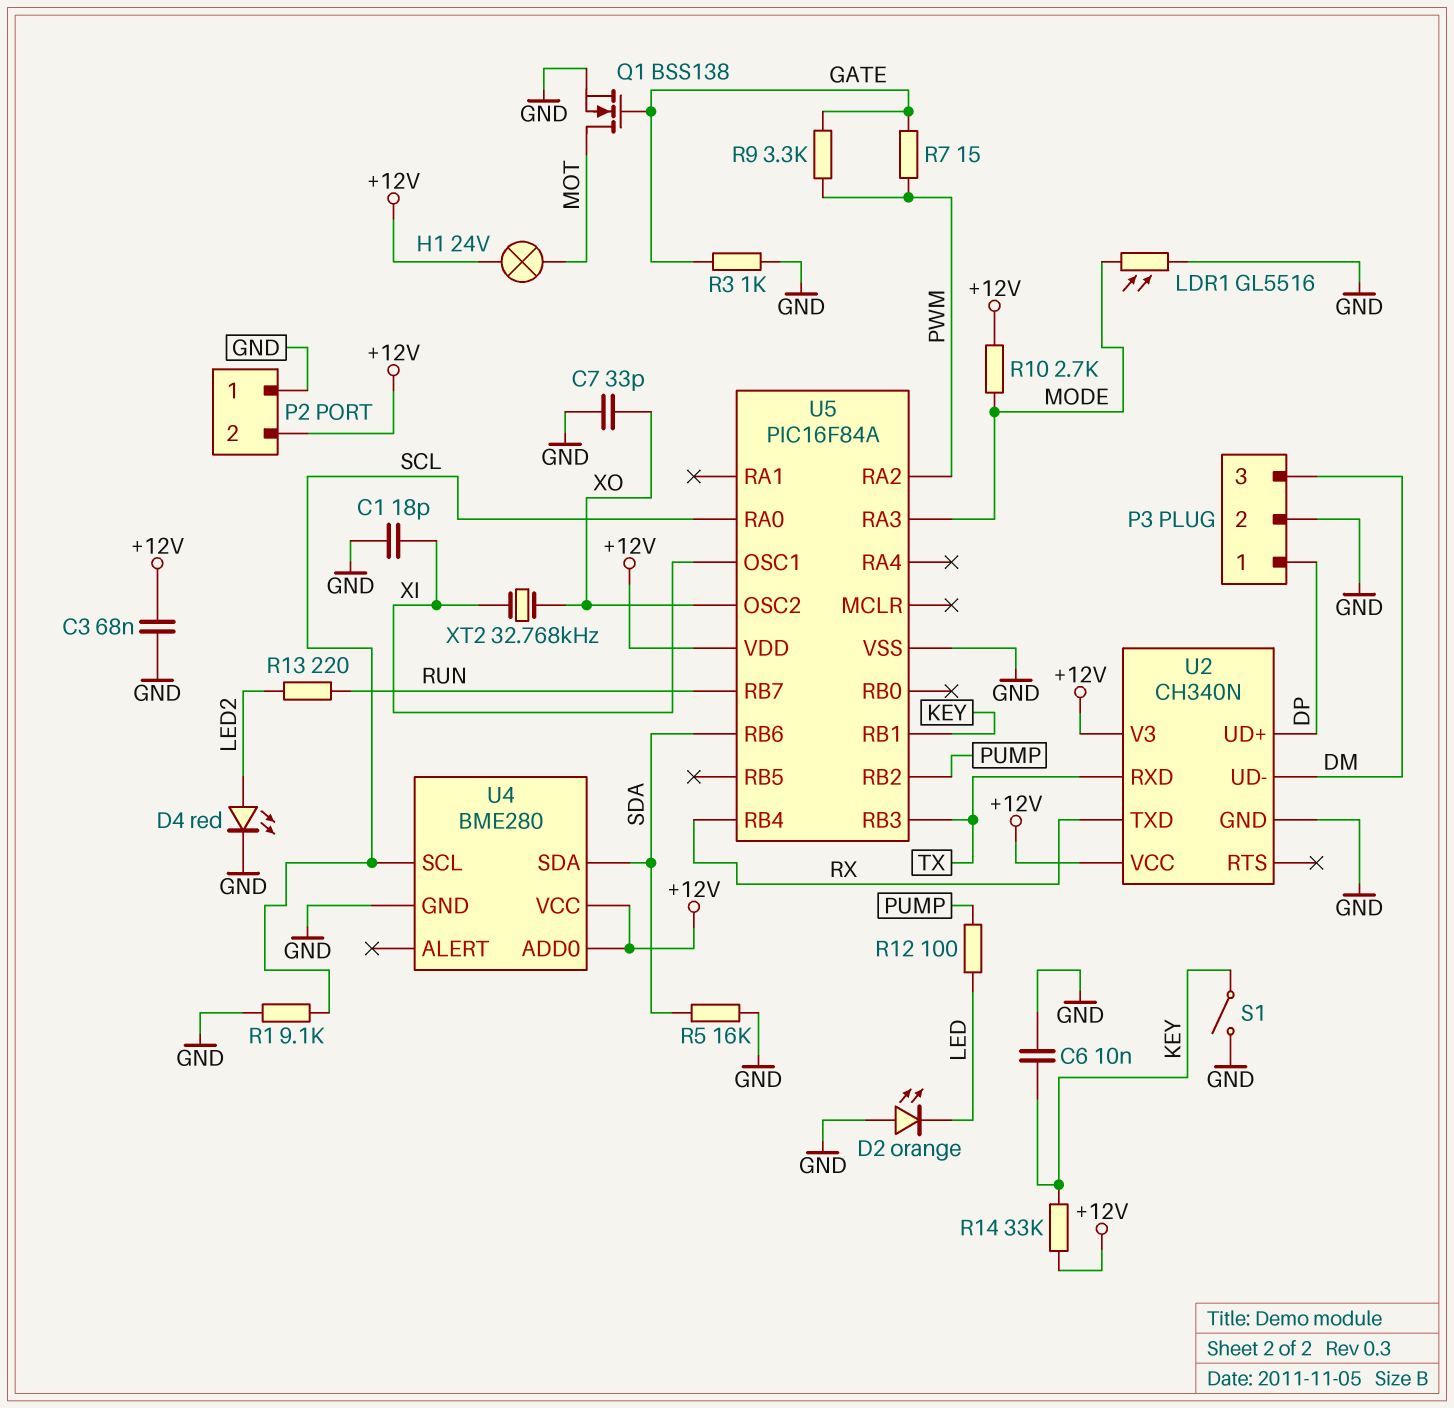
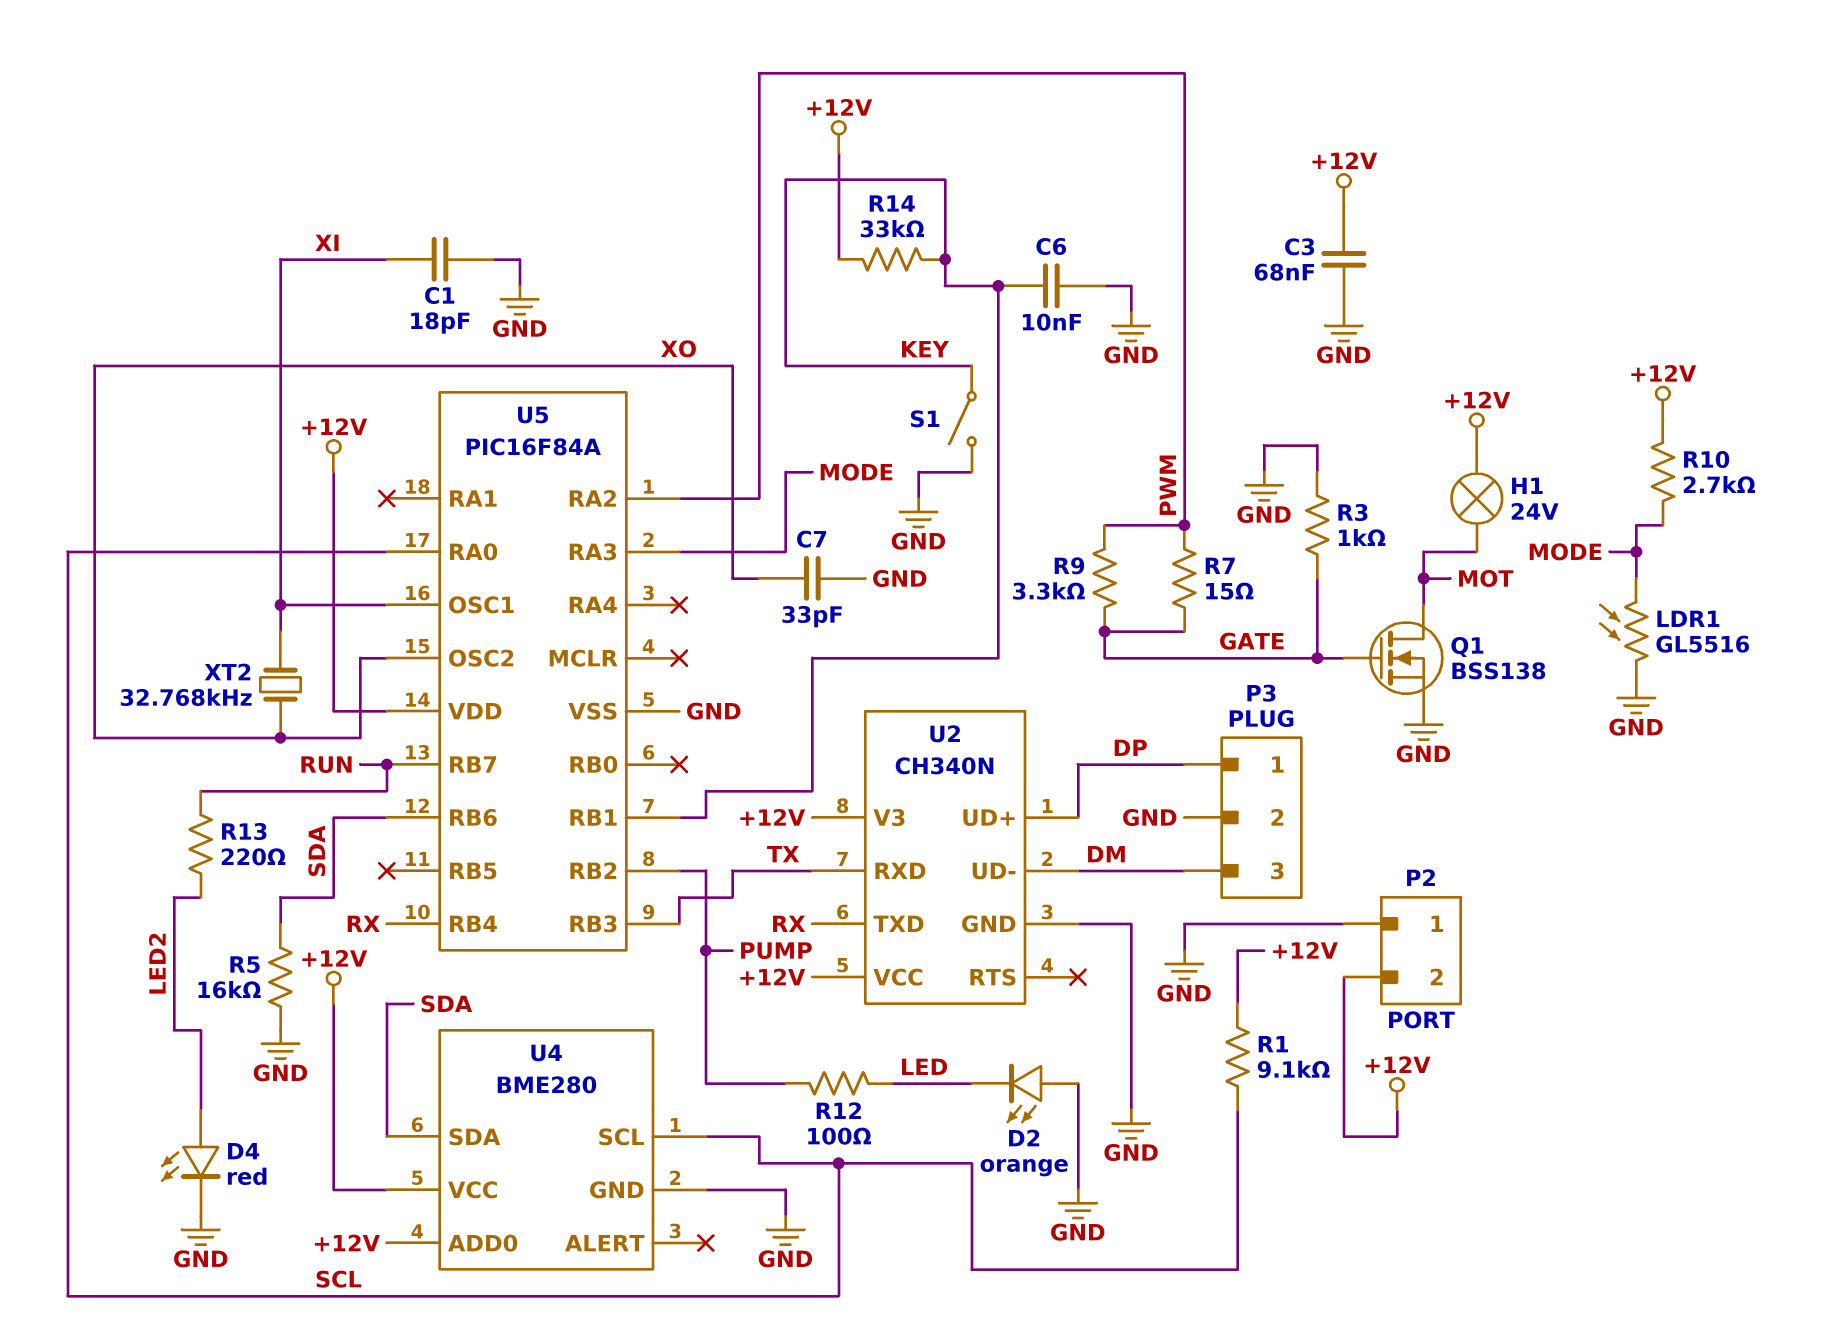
R1: 9.1k (GND, SCL) -> 9.1k (+12V, SCL)

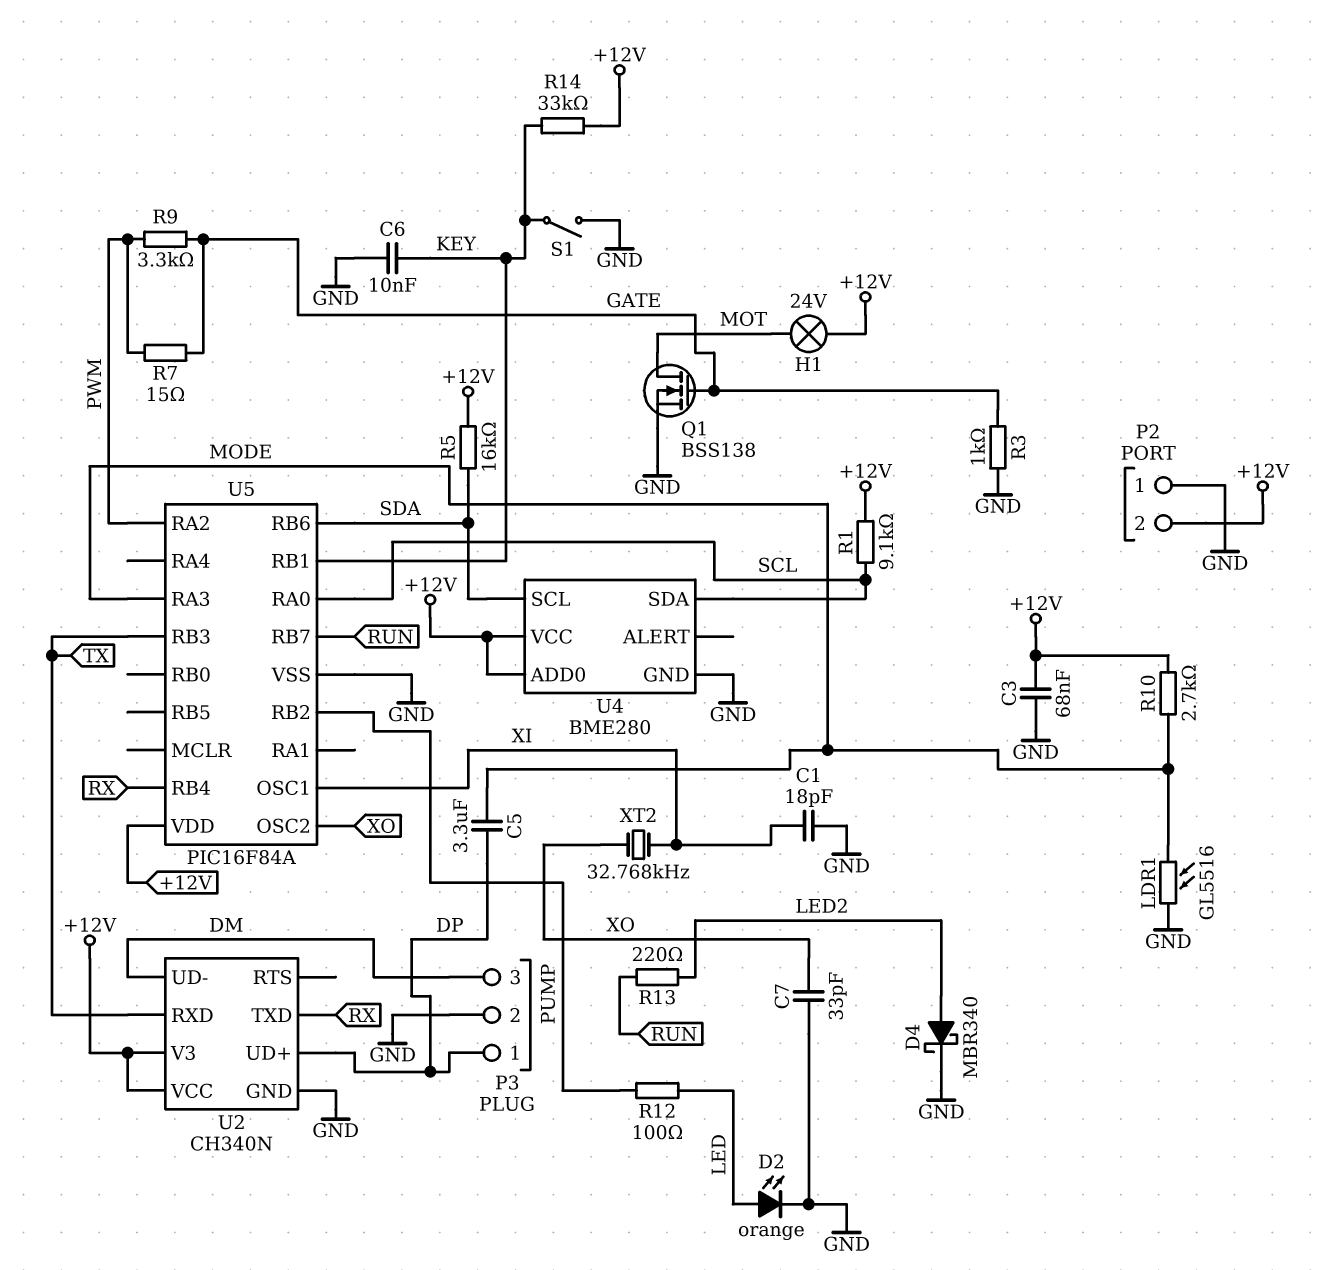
C5: none -> 3.3uF (DP, MODE)
D2: LED orange (A GND, K LED) -> LED orange (A LED, K GND)
D4: LED red (A LED2, K GND) -> schottky MBR340 (A LED2, K GND)
R5: 16k (GND, SDA) -> 16k (+12V, SDA)
U4 pin SCL: SCL -> SDA
U4 pin SDA: SDA -> SCL

